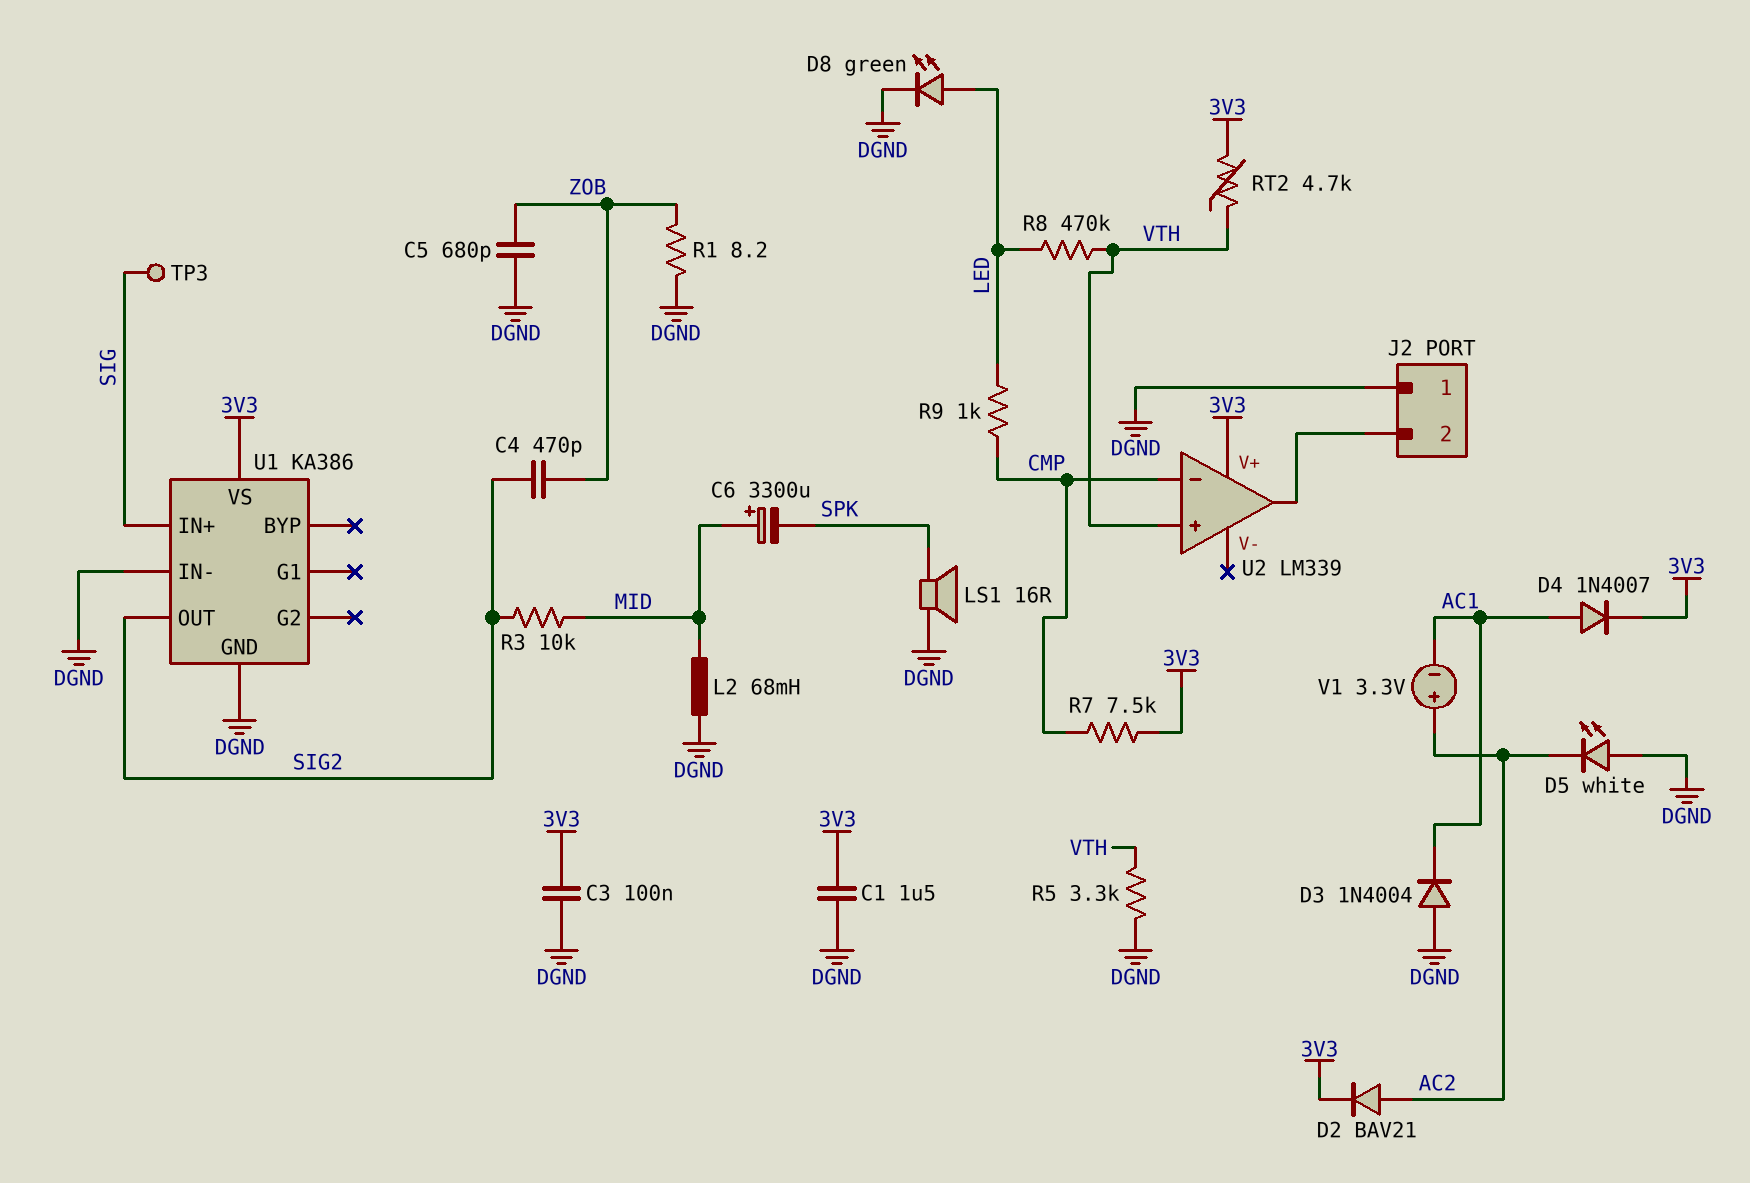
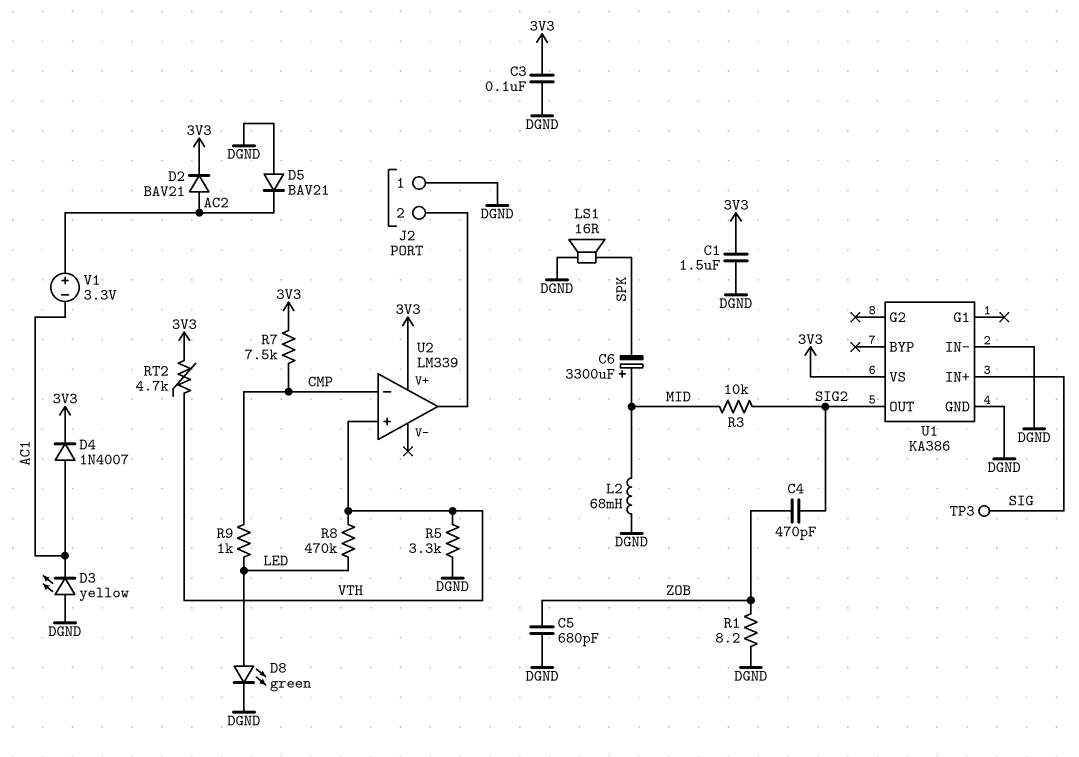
D3: diode 1N4004 (A DGND, K AC1) -> LED yellow (A DGND, K AC1)
D5: LED white (A DGND, K AC2) -> diode BAV21 (A DGND, K AC2)

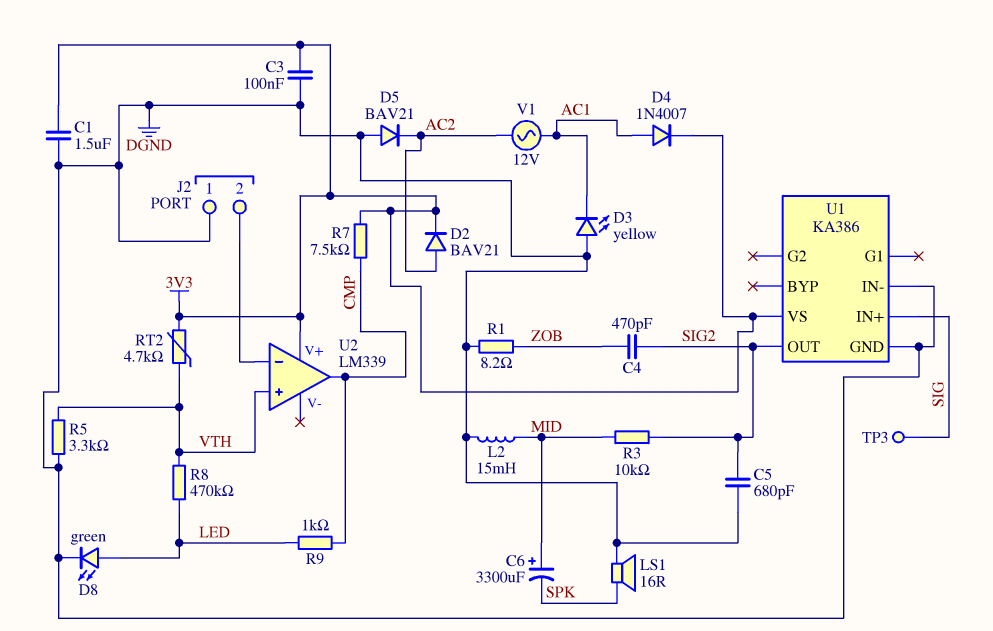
C5: 680pF (DGND, ZOB) -> 680pF (DGND, SIG2)
L2: 68mH (DGND, MID) -> 15mH (DGND, MID)
U2 pin in-: CMP -> J2/2
U2 pin out: J2/2 -> CMP
V1: 3.3V (plus AC2, minus AC1) -> AC 12V (AC1, AC2)

